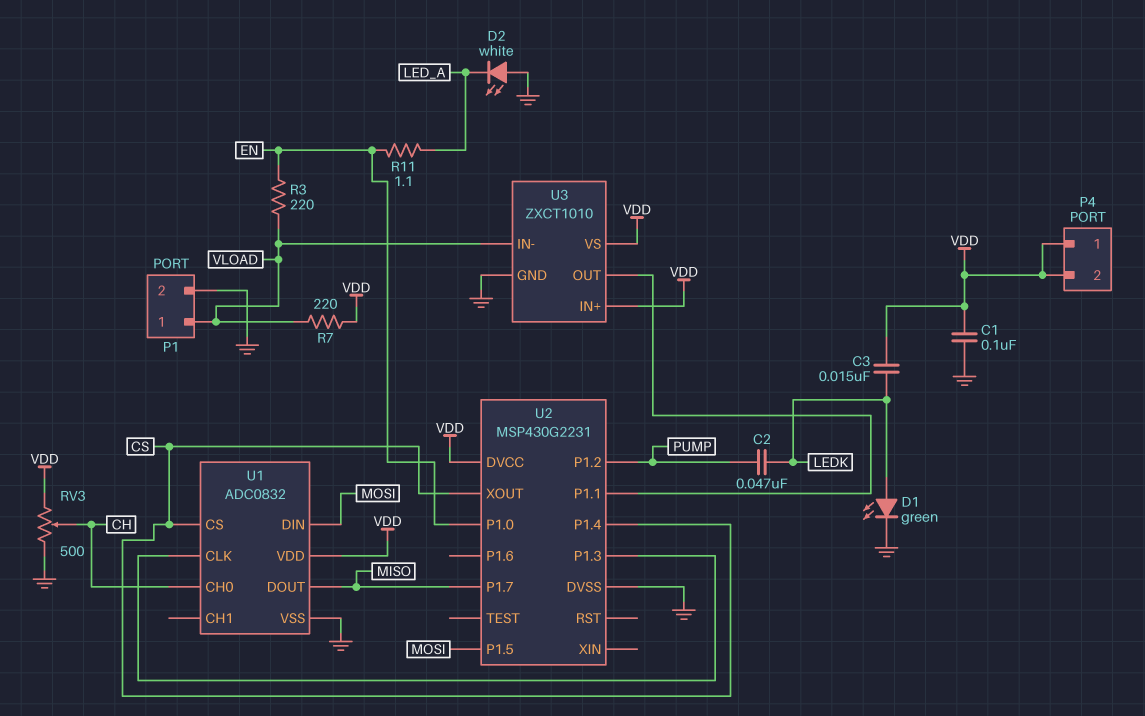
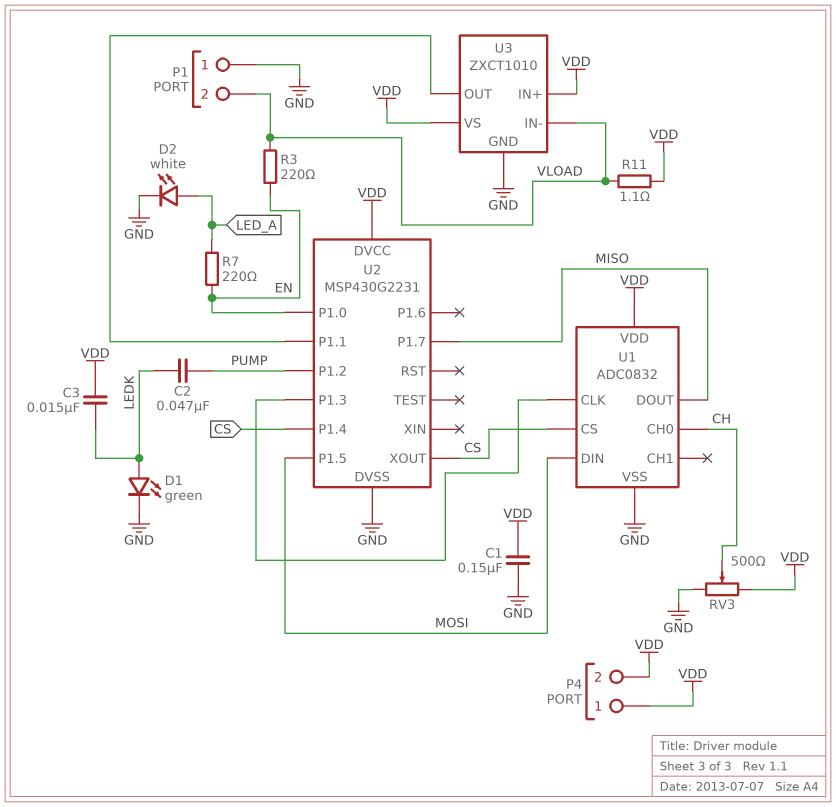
C1: 100nF (GND, VDD) -> 150nF (GND, VDD)
D2: LED white (A GND, K LED_A) -> LED white (A LED_A, K GND)
P1 pin 1: VLOAD -> GND
P1 pin 2: GND -> VLOAD
R7: 220 (VDD, VLOAD) -> 220 (EN, LED_A)
R11: 1.1 (EN, LED_A) -> 1.1 (VDD, VLOAD)

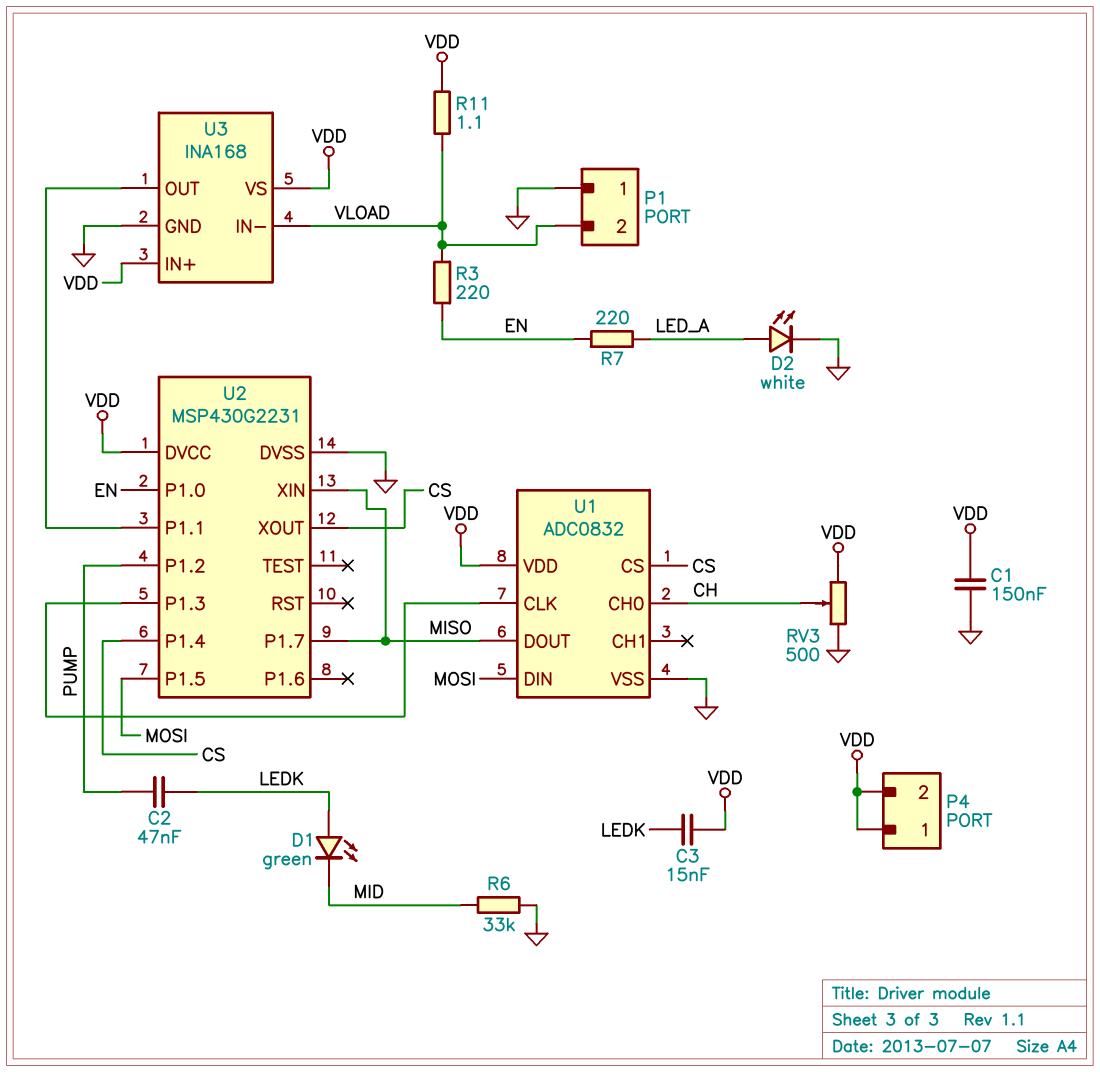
D1: LED green (A LEDK, K GND) -> LED green (A LEDK, K MID)
R6: none -> 33k (GND, MID)
U2 pin XIN: none -> MISO
U3: ZXCT1010 -> INA168

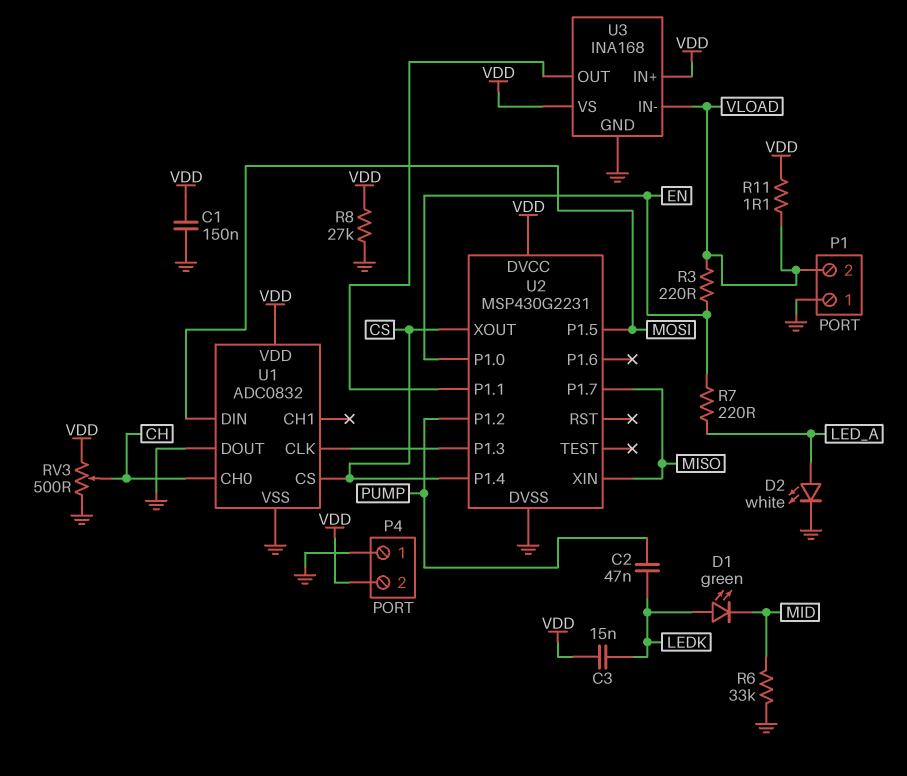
P4 pin 1: VDD -> GND
R8: none -> 27k (GND, VDD)
U1 pin DOUT: MISO -> GND

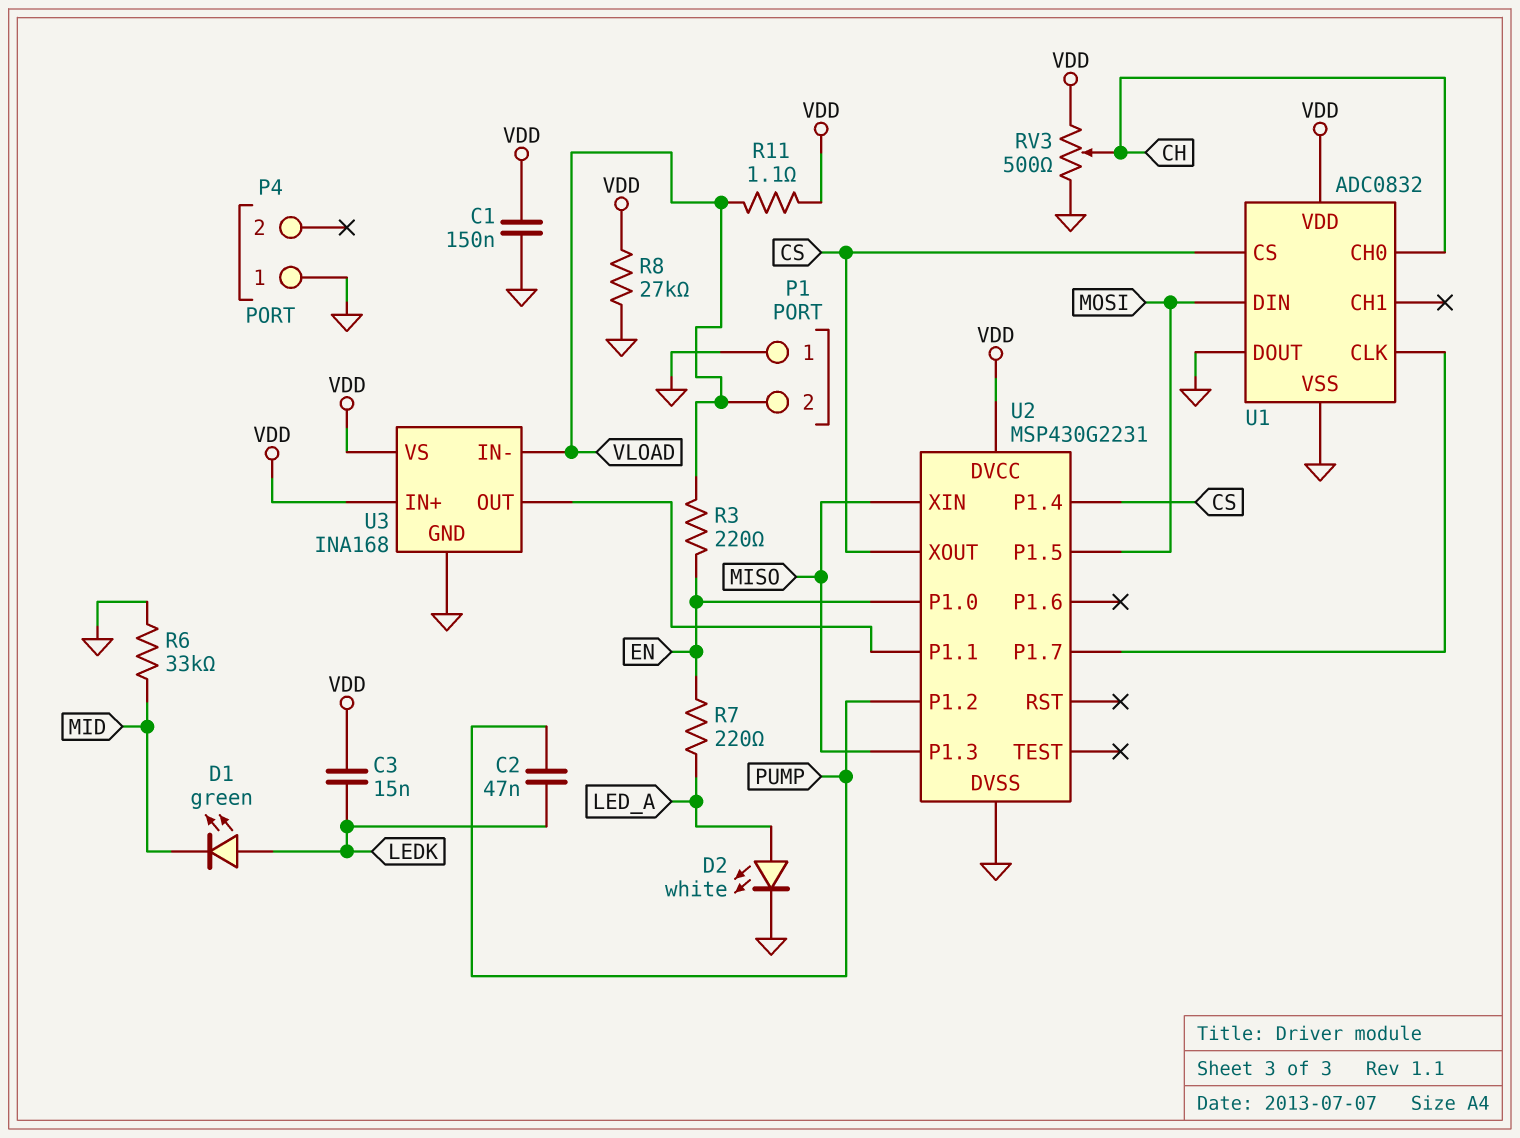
P4 pin 2: VDD -> none
U2 pin P1.3: U1/CLK -> MISO
U2 pin P1.7: MISO -> U1/CLK

